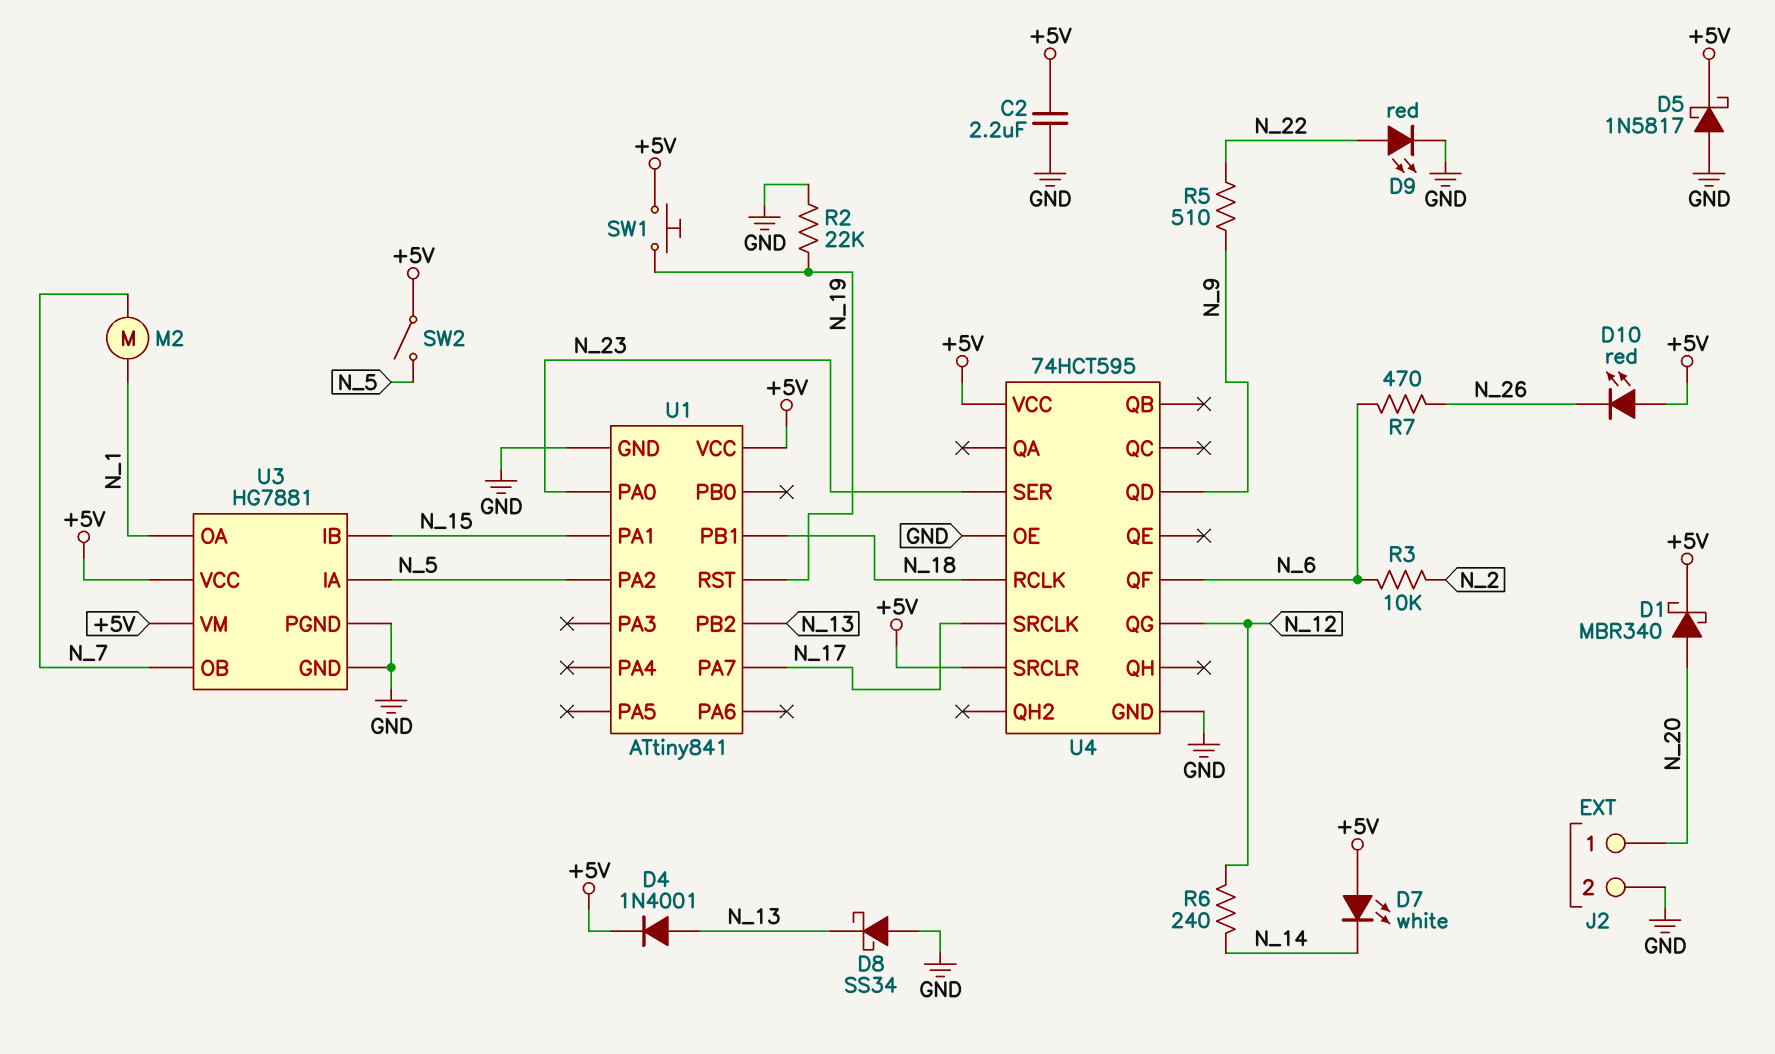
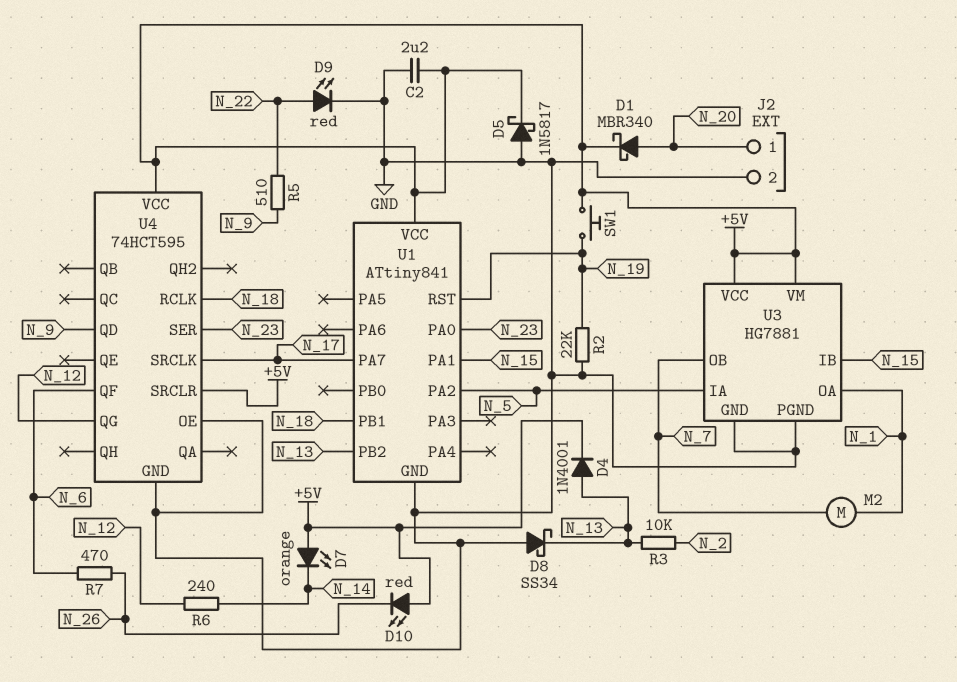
D7: LED white (A +5V, K N_14) -> LED orange (A +5V, K N_14)
R3: 10k (N_2, N_6) -> 10k (N_2, N_13)
SW2: switch (+5V, N_5) -> none

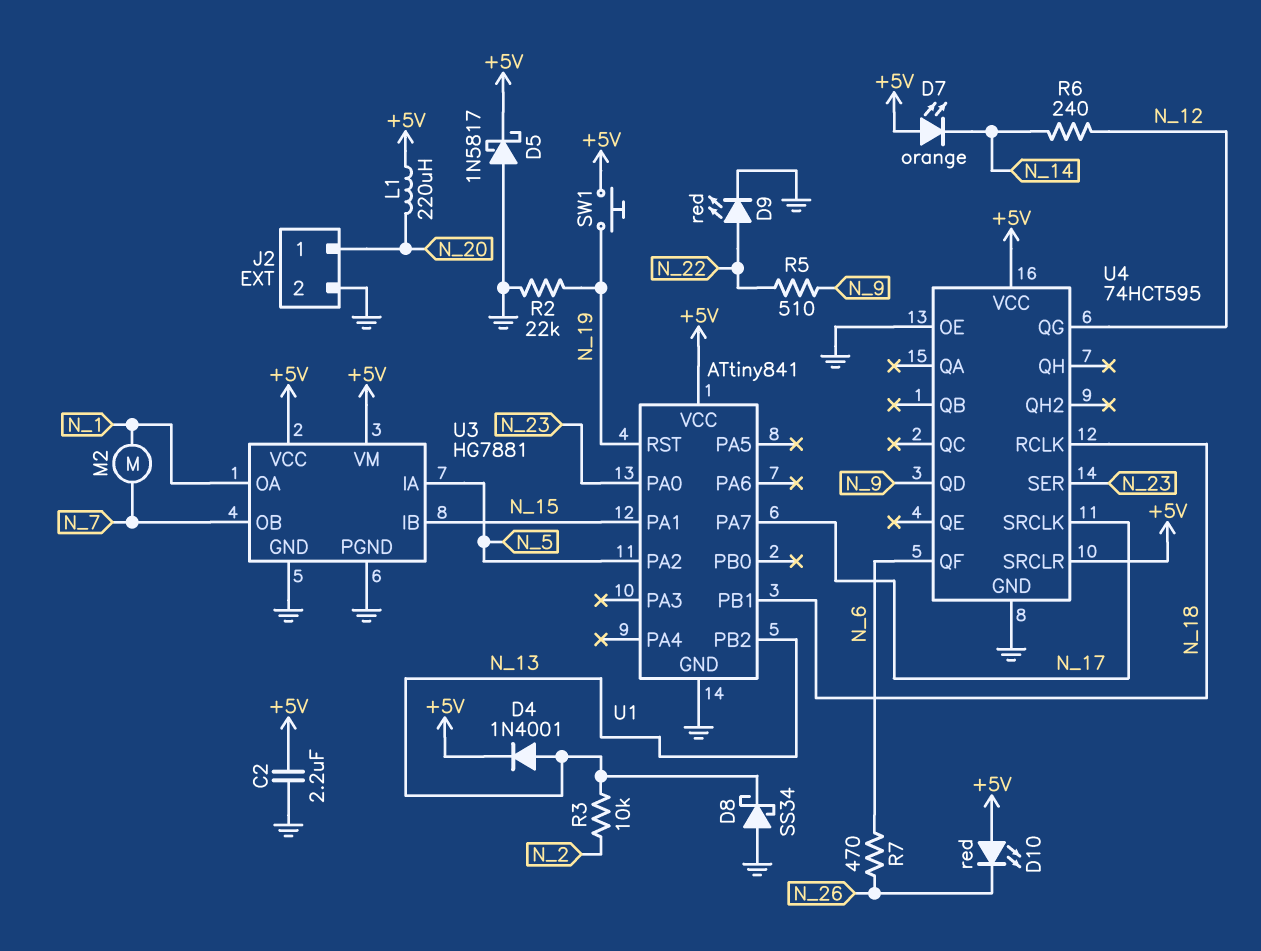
D1: schottky MBR340 (A N_20, K +5V) -> none
L1: none -> 220uH (+5V, N_20)

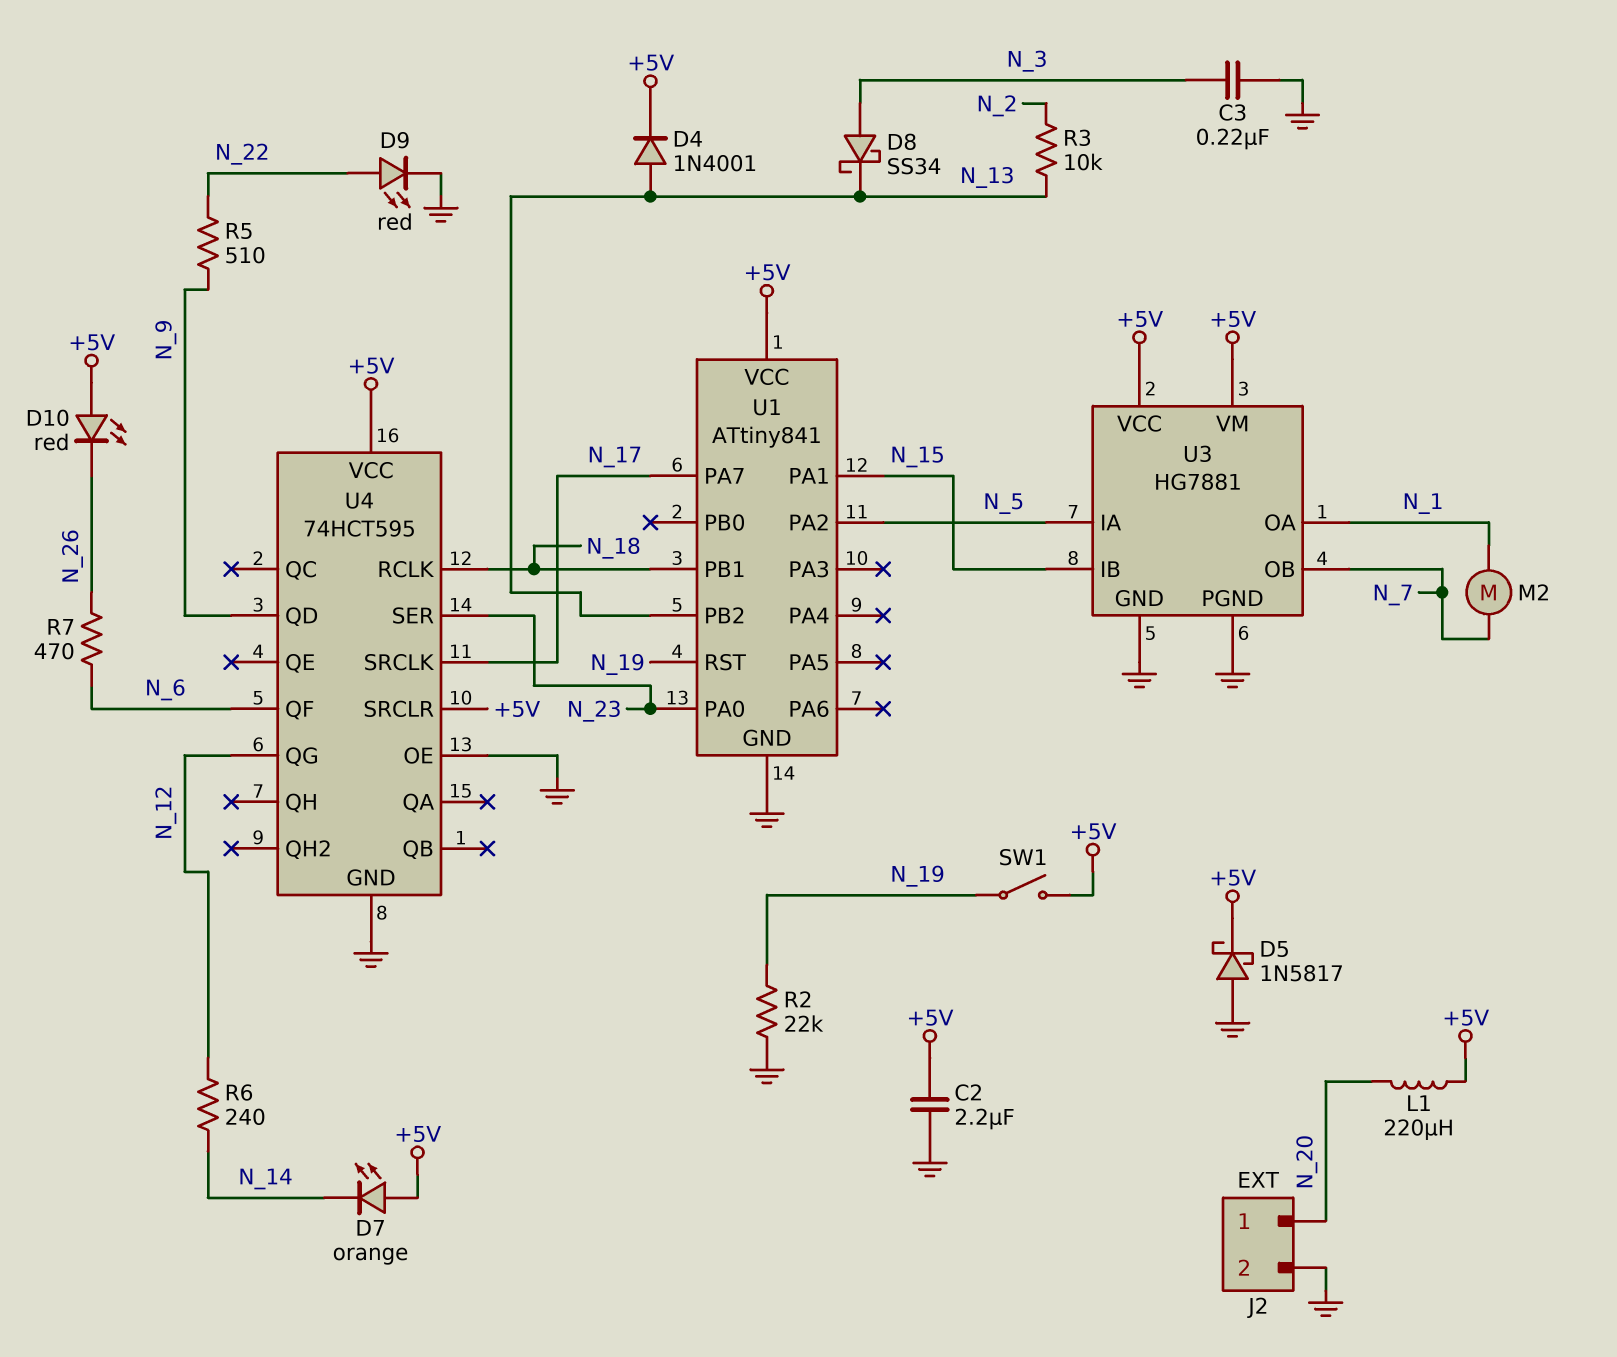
C3: none -> 220nF (GND, N_3)
D8: schottky SS34 (A GND, K N_13) -> schottky SS34 (A N_3, K N_13)
SW1: button (+5V, N_19) -> switch (+5V, N_19)

